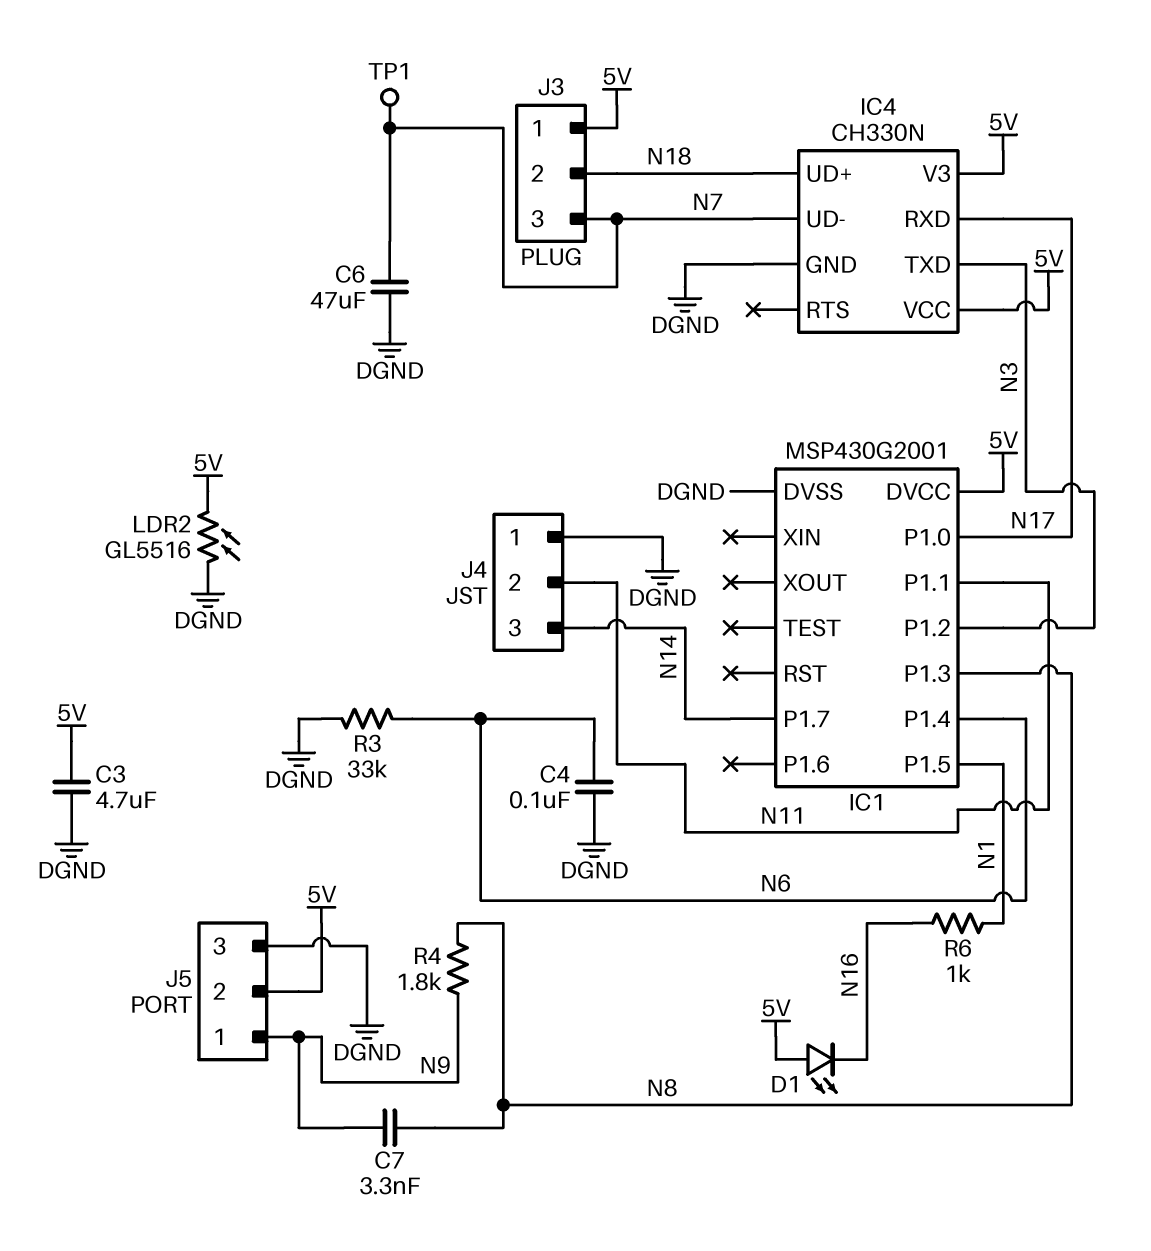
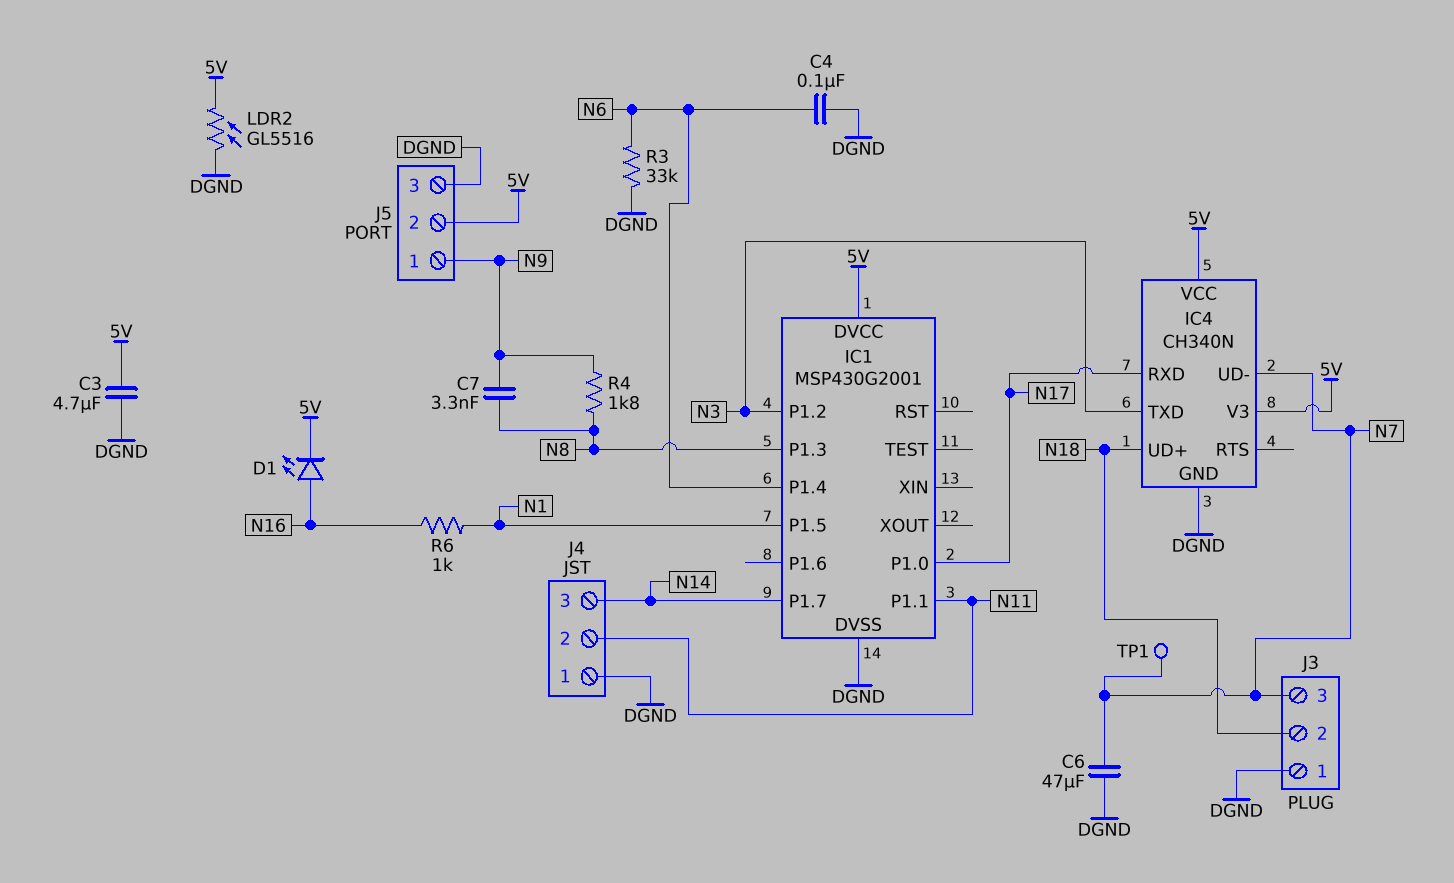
D1: LED (A 5V, K N16) -> LED (A N16, K 5V)
IC4: CH330N -> CH340N
J3 pin 1: 5V -> DGND

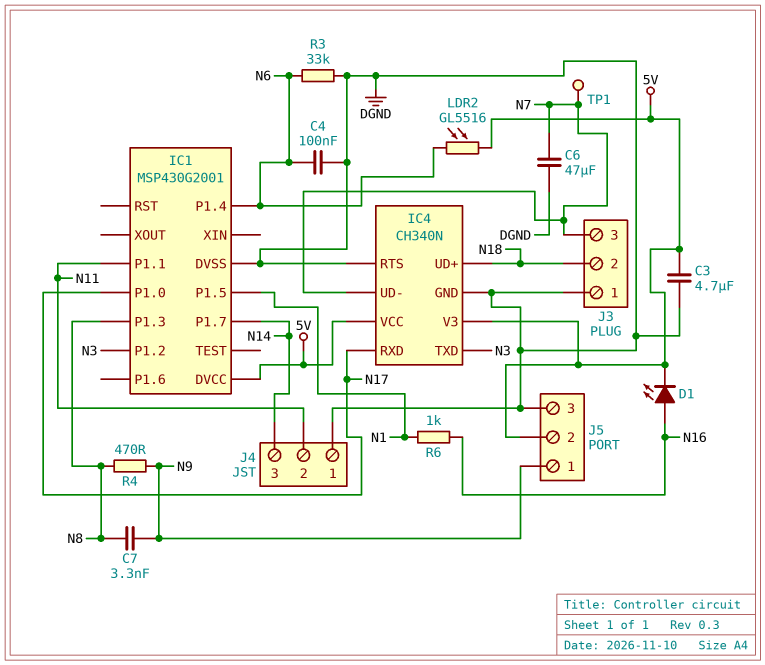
IC4 pin RTS: none -> DGND
LDR2: GL5516 (5V, DGND) -> GL5516 (5V, N6)
R4: 1.8k (N8, N9) -> 470 (N8, N9)

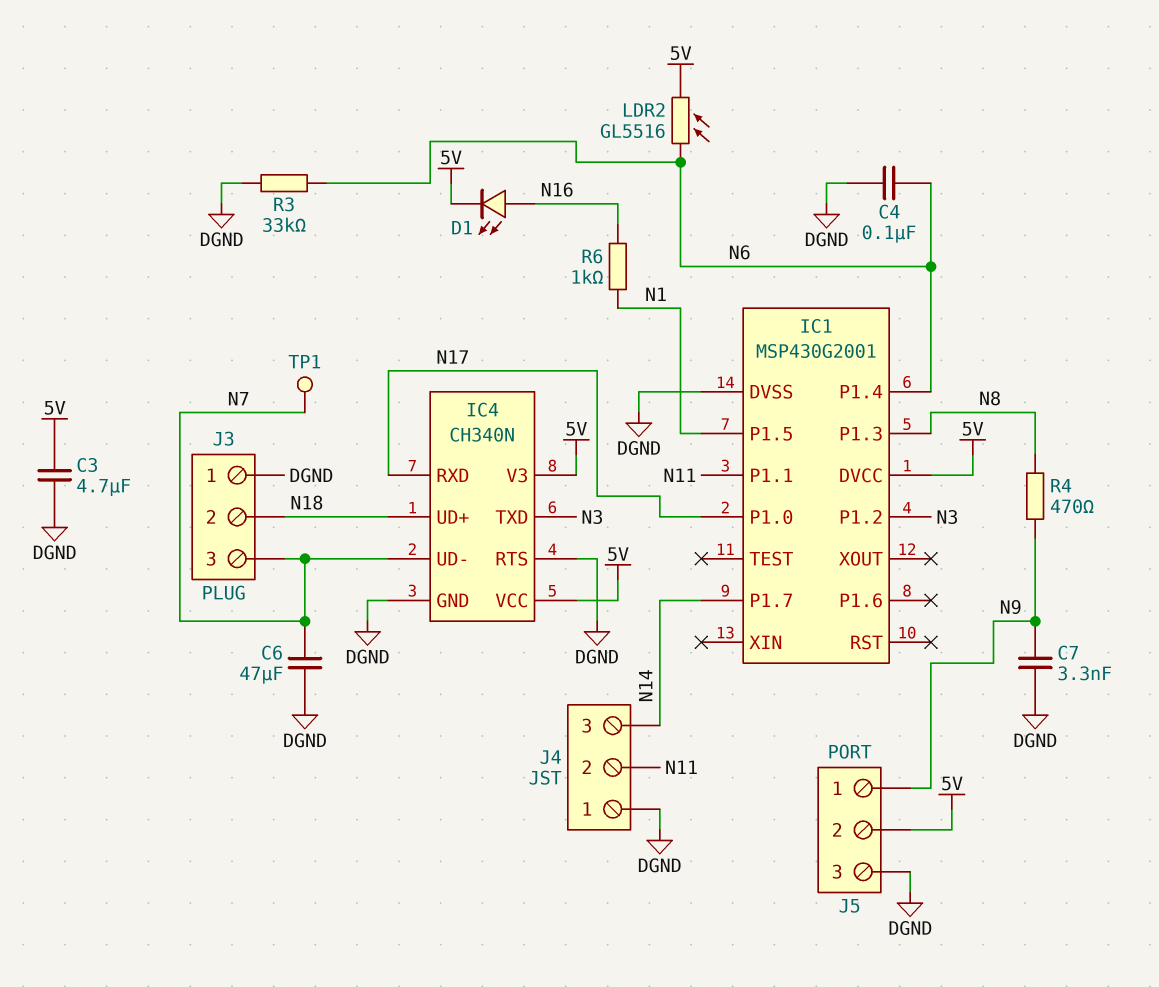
C7: 3.3nF (N8, N9) -> 3.3nF (DGND, N9)

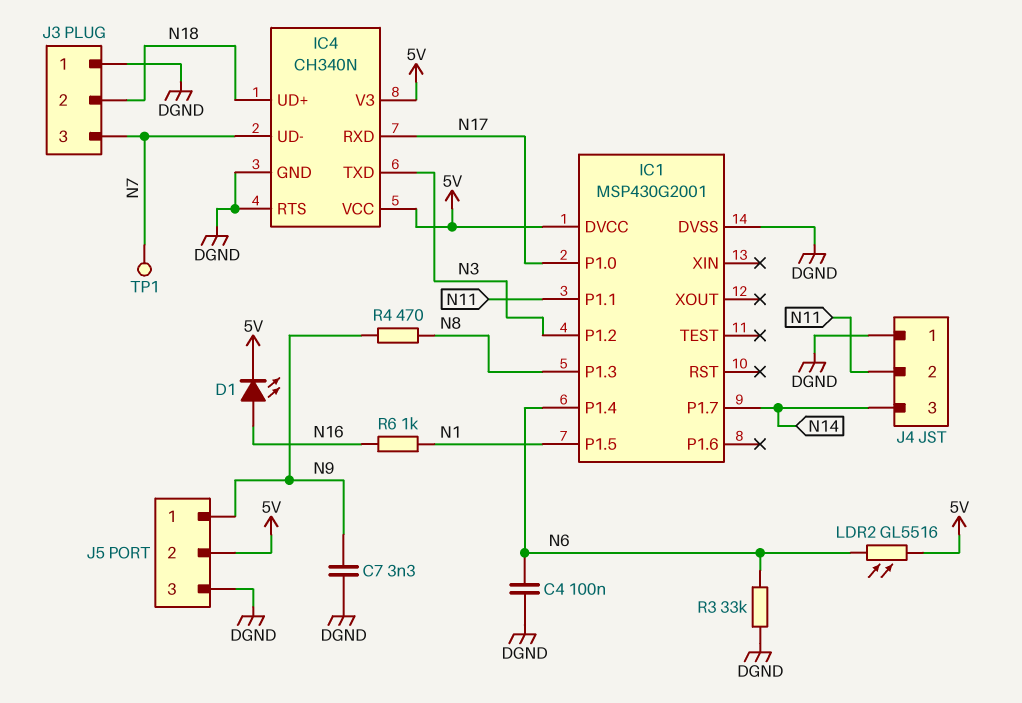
C3: 4.7uF (5V, DGND) -> none
C6: 47uF (DGND, N7) -> none

